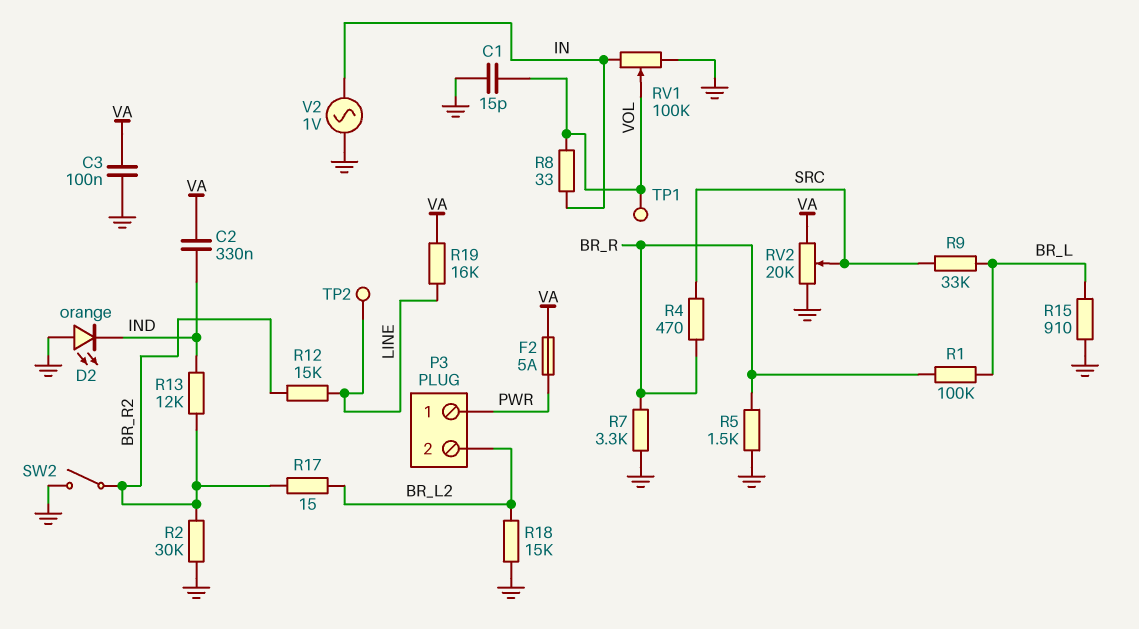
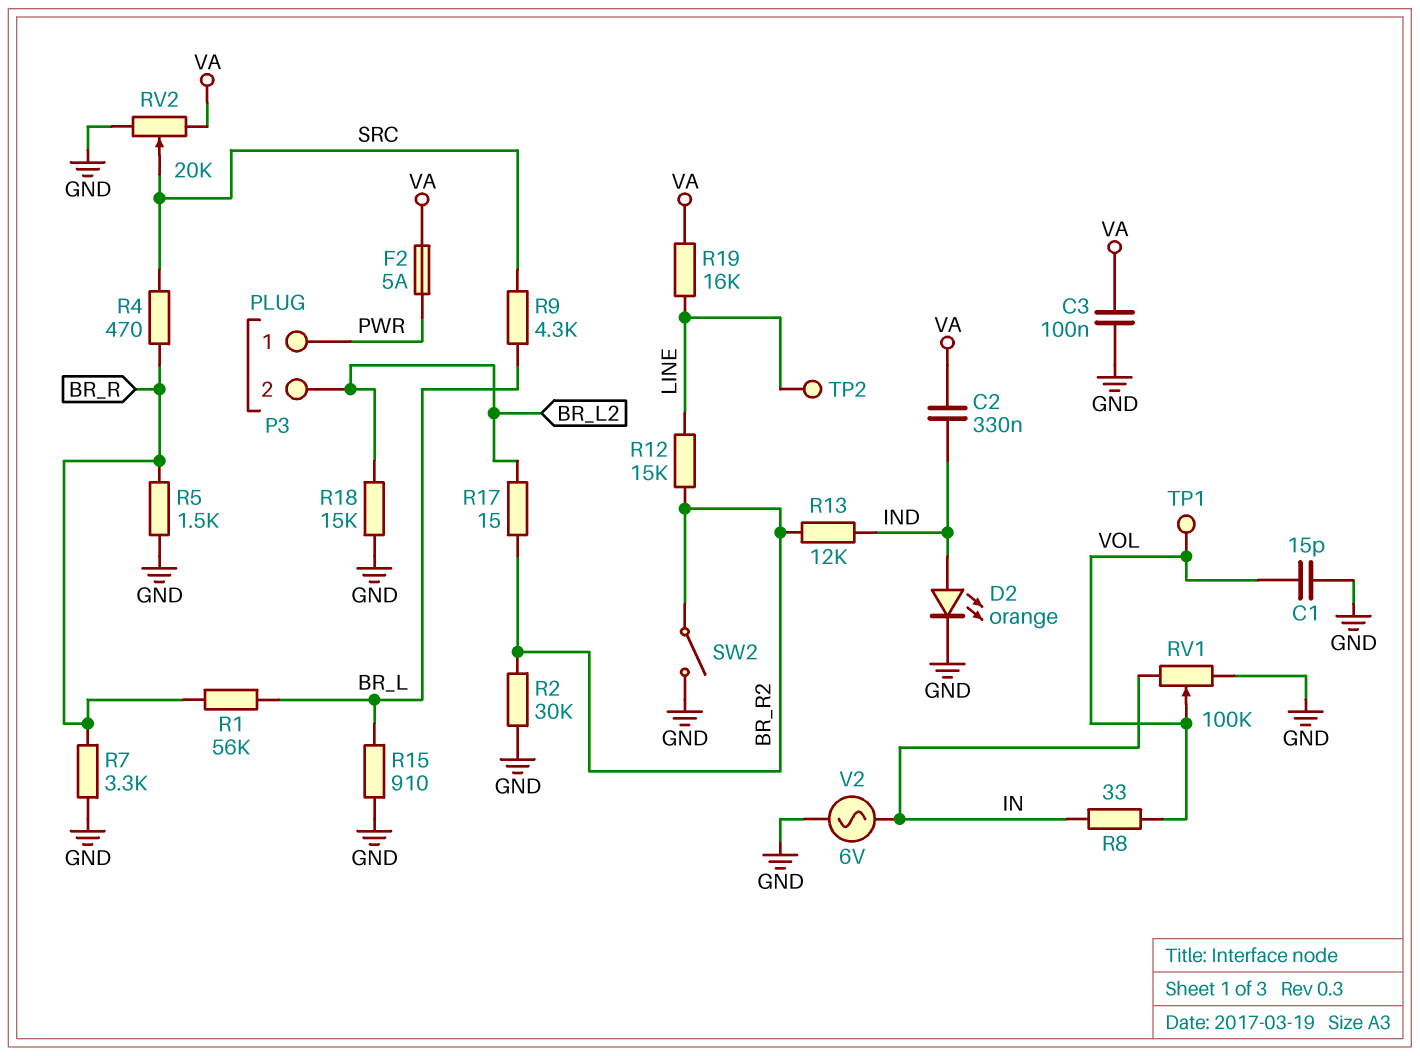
D2: LED orange (A GND, K IND) -> LED orange (A IND, K GND)
R1: 100k (BR_L, BR_R) -> 56k (BR_L, BR_R)
R9: 33k (BR_L, SRC) -> 4.3k (BR_L, SRC)
V2: AC 1V (GND, IN) -> AC 6V (GND, IN)

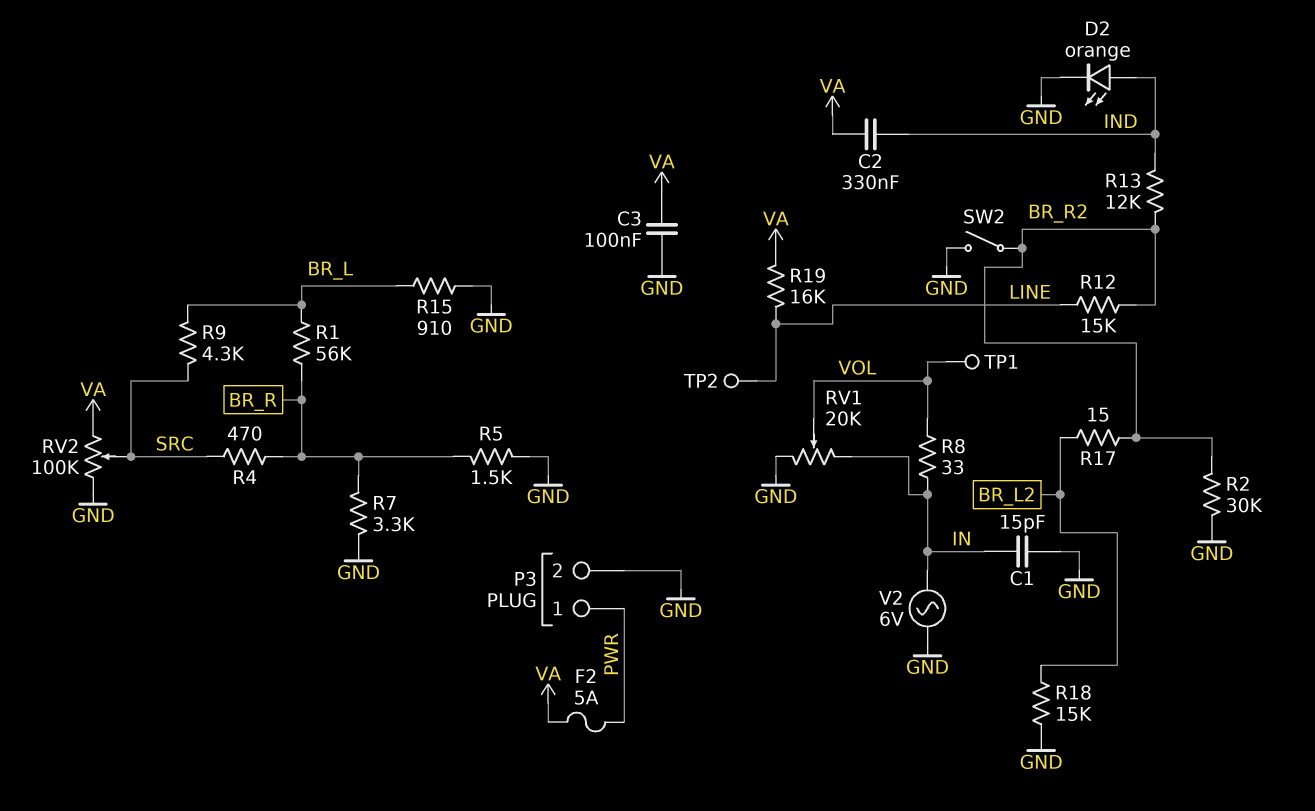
C1: 15pF (GND, VOL) -> 15pF (GND, IN)
P3 pin 2: BR_L2 -> GND
RV1: 100k (GND, IN, wiper VOL) -> 20k (GND, IN, wiper VOL)
RV2: 20k (GND, VA, wiper SRC) -> 100k (GND, VA, wiper SRC)

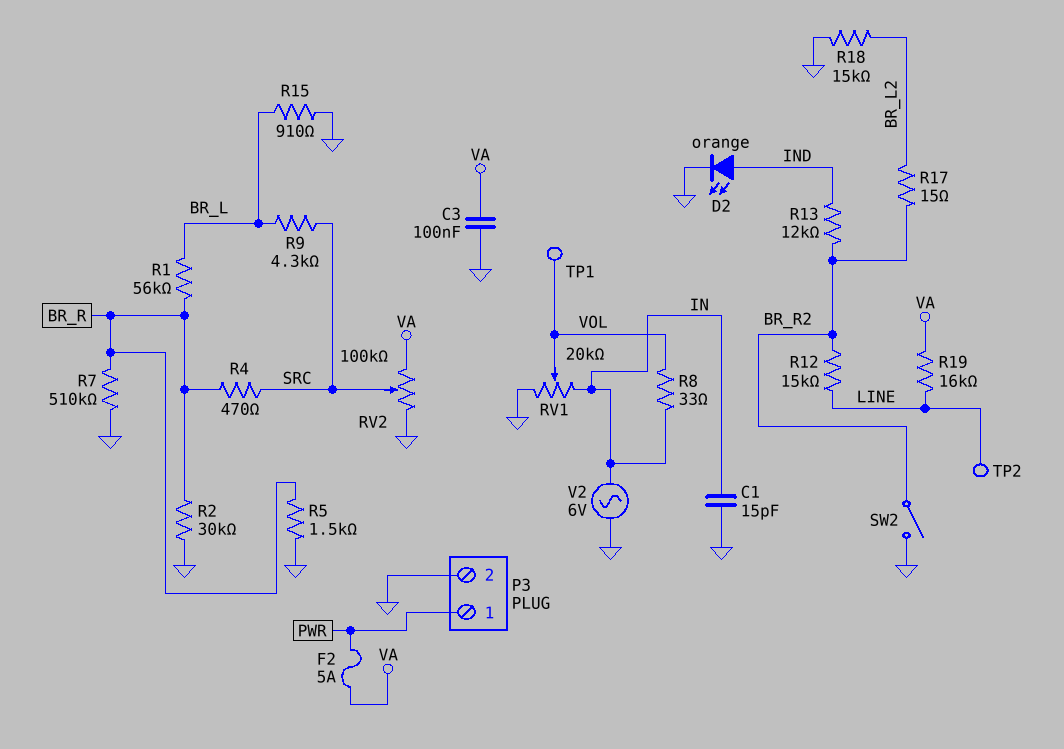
C2: 330nF (IND, VA) -> none
R2: 30k (BR_R2, GND) -> 30k (BR_R, GND)
R7: 3.3k (BR_R, GND) -> 510k (BR_R, GND)

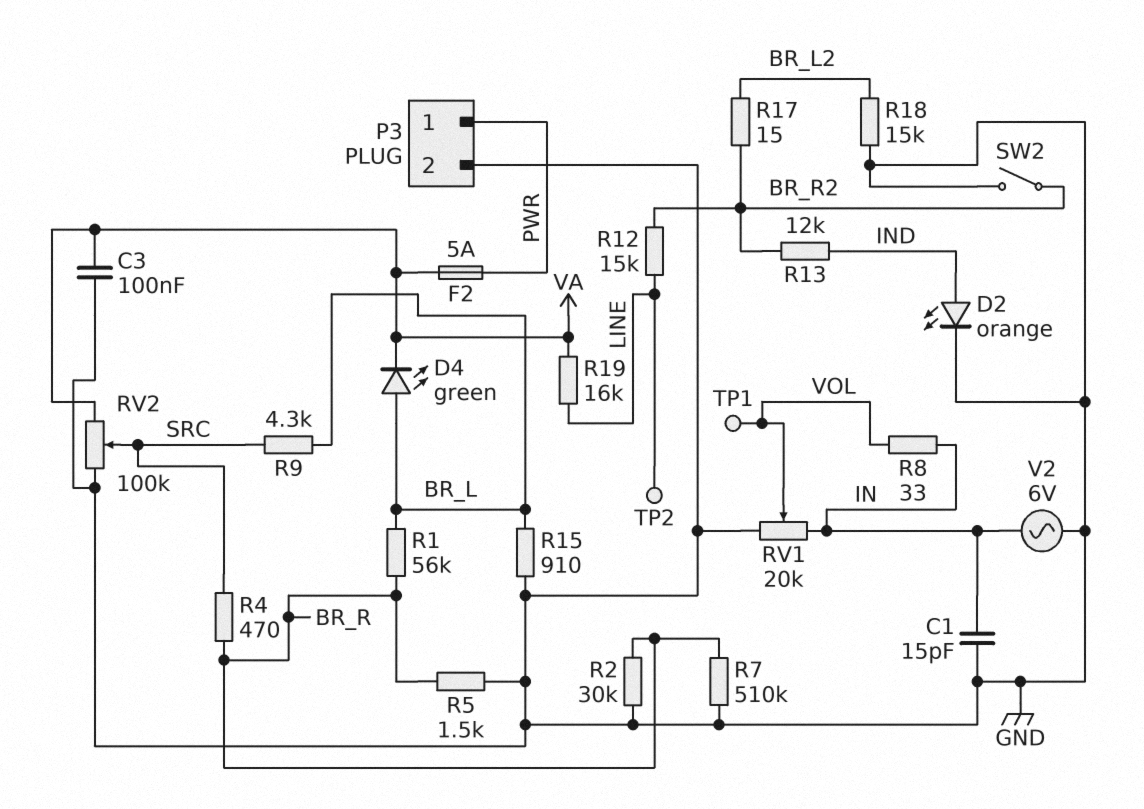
D4: none -> LED green (A BR_L, K VA)

